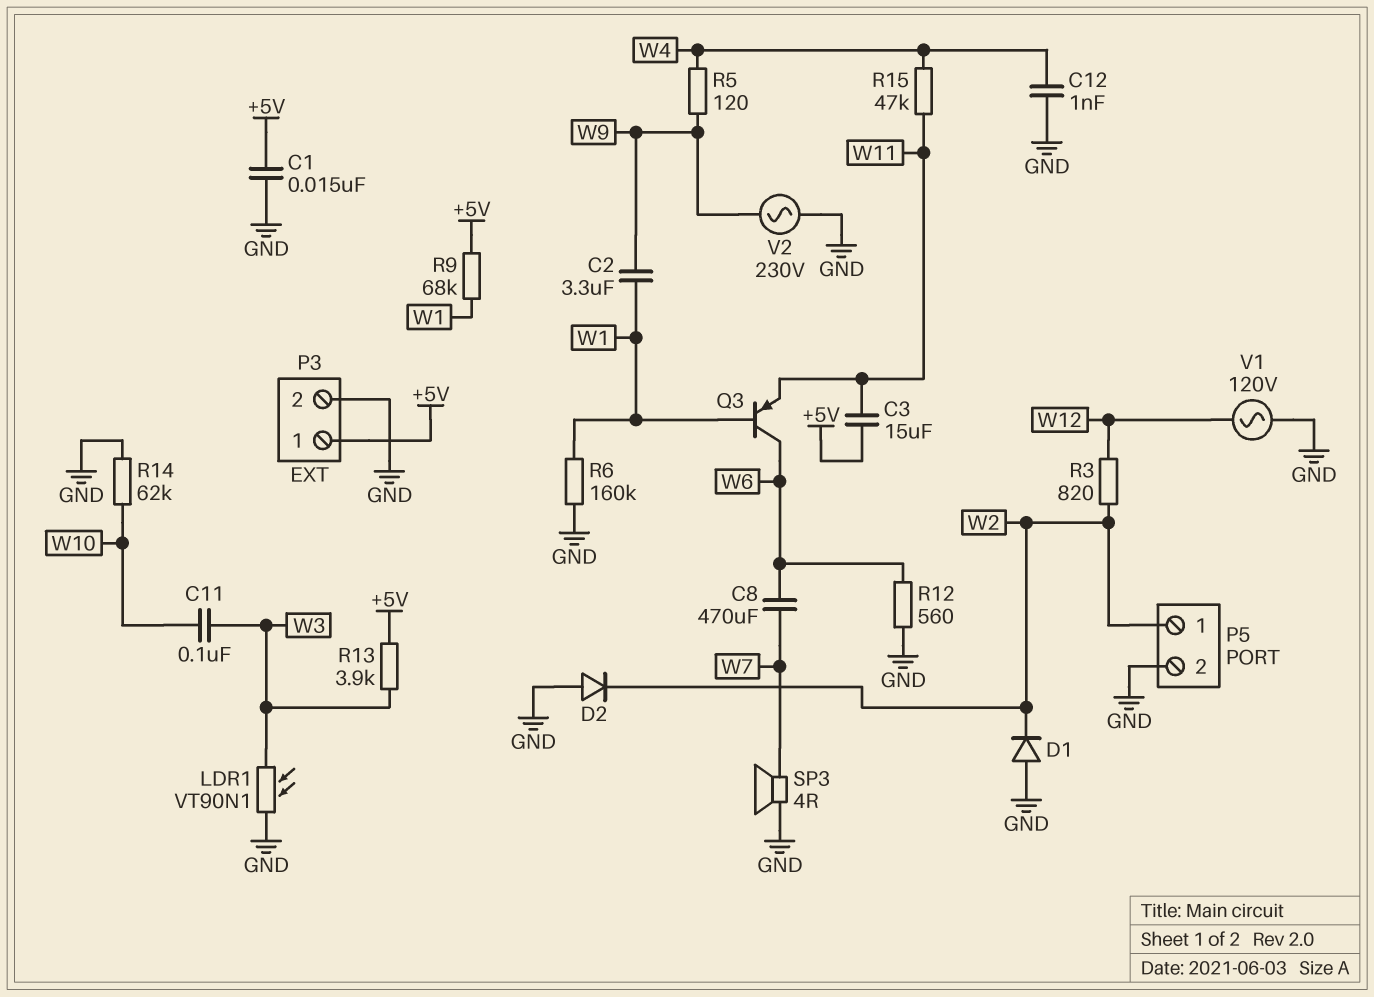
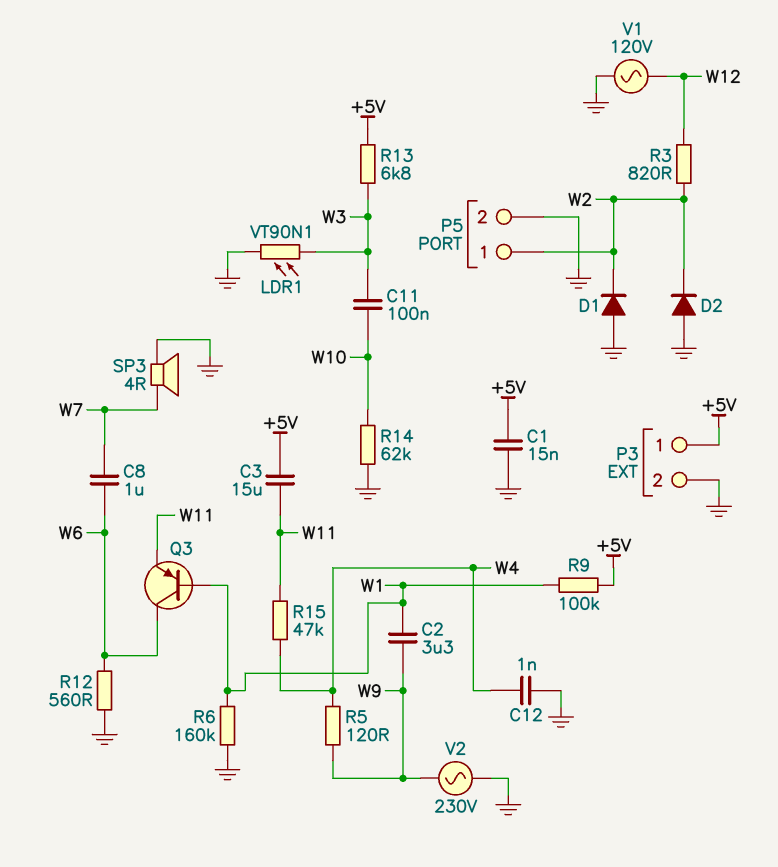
C8: 470uF (W6, W7) -> 1uF (W6, W7)
R9: 68k (+5V, W1) -> 100k (+5V, W1)
R13: 3.9k (+5V, W3) -> 6.8k (+5V, W3)

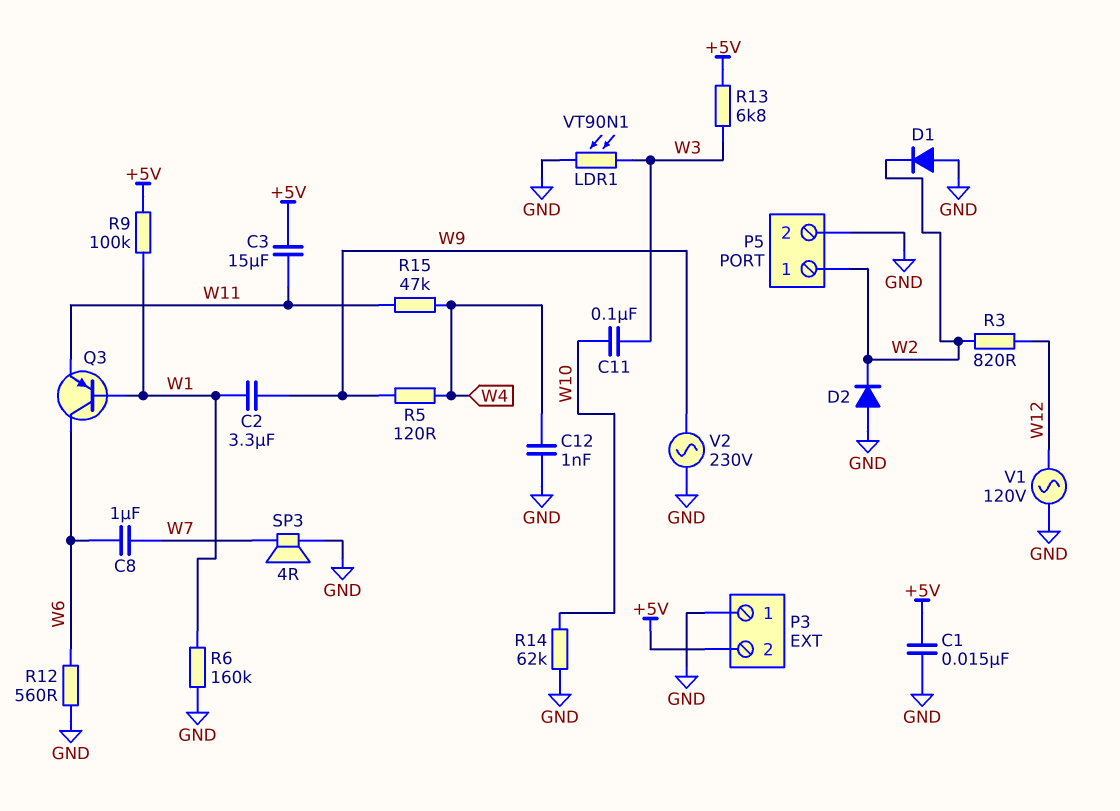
P3 pin 1: +5V -> GND
P3 pin 2: GND -> +5V

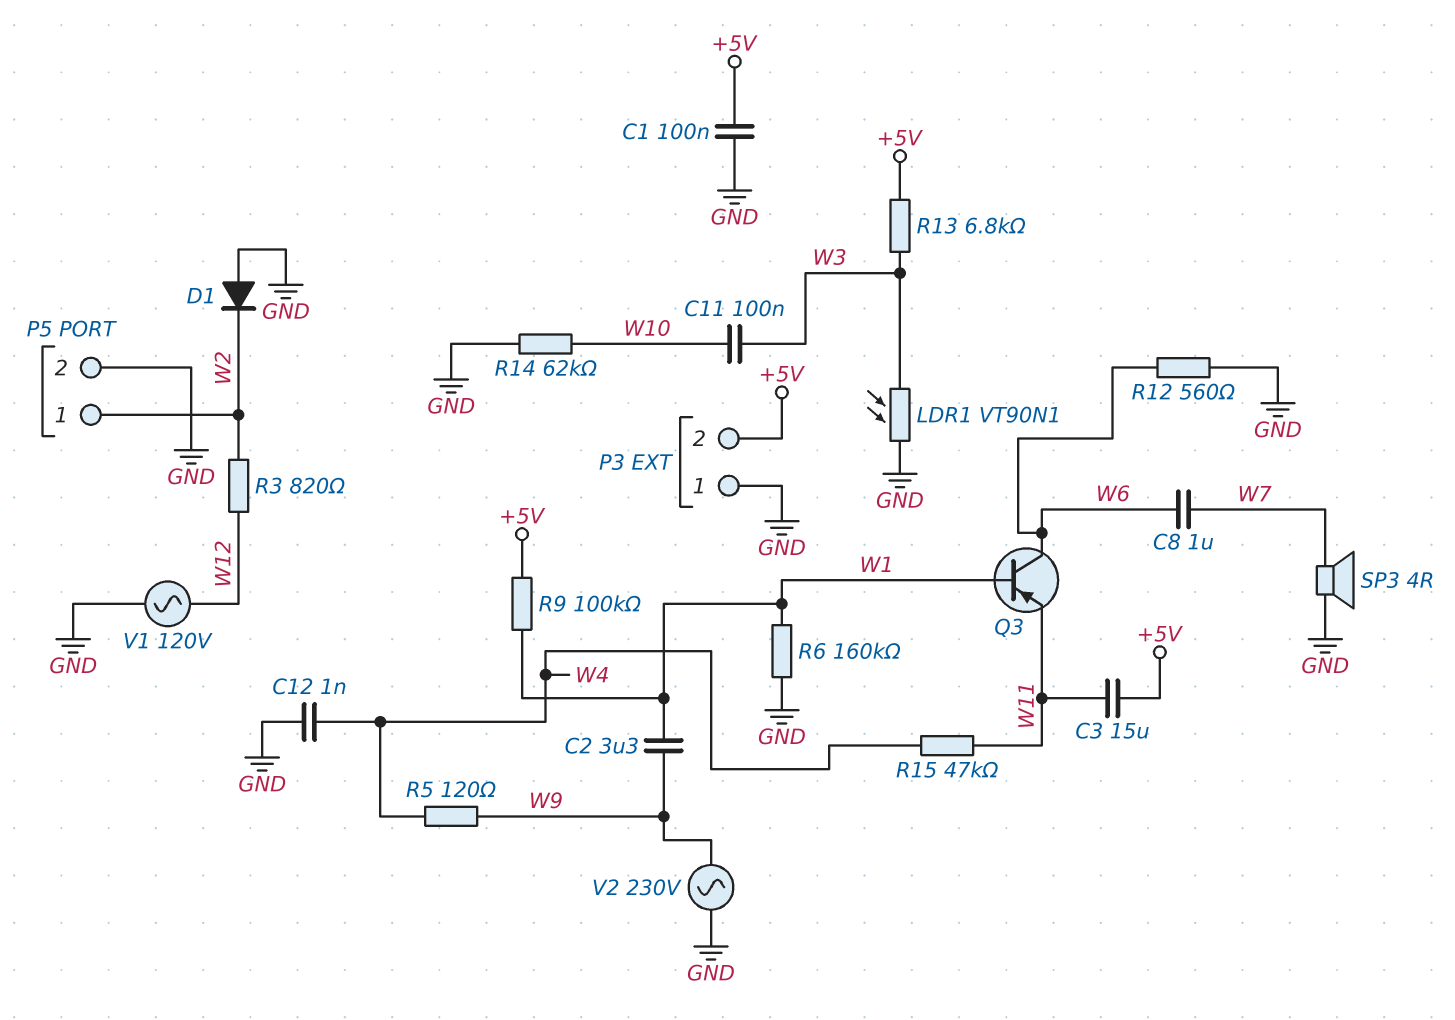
C1: 15nF (+5V, GND) -> 100nF (+5V, GND)
D2: diode (A GND, K W2) -> none

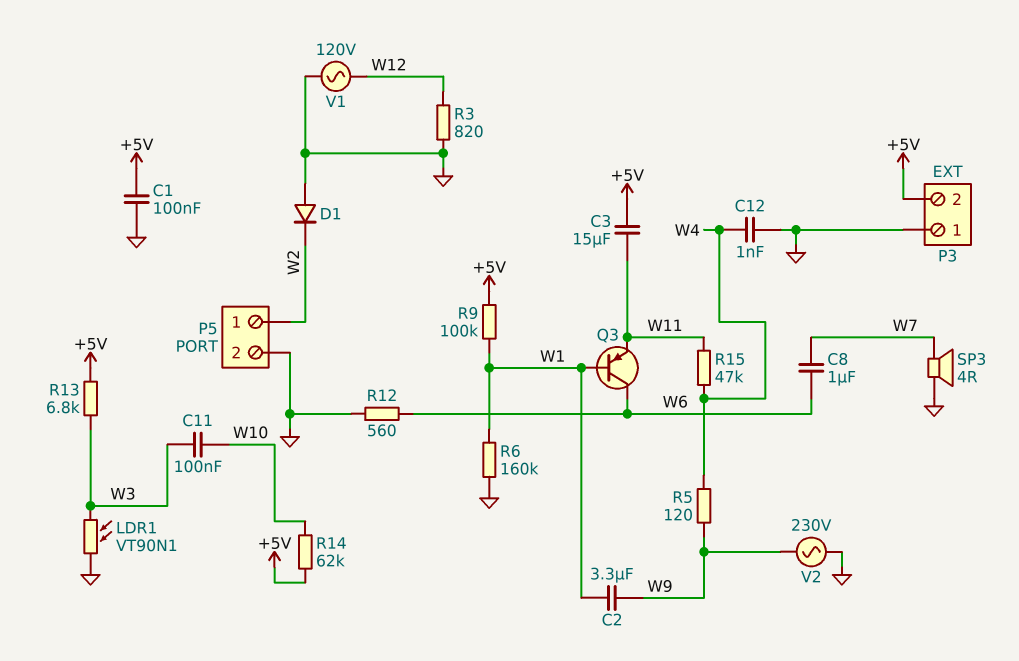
R3: 820 (W2, W12) -> 820 (GND, W12)
R14: 62k (GND, W10) -> 62k (+5V, W10)

